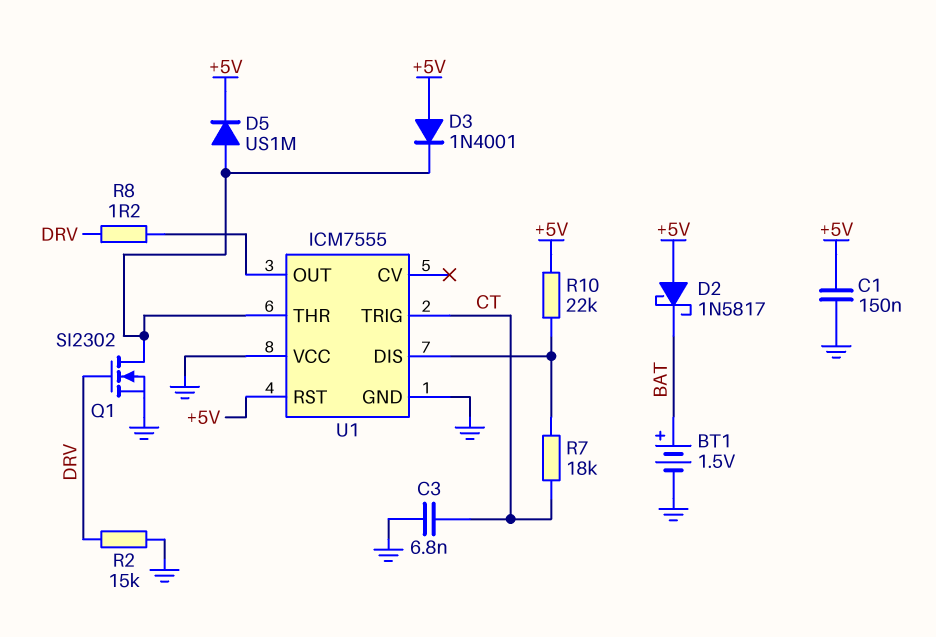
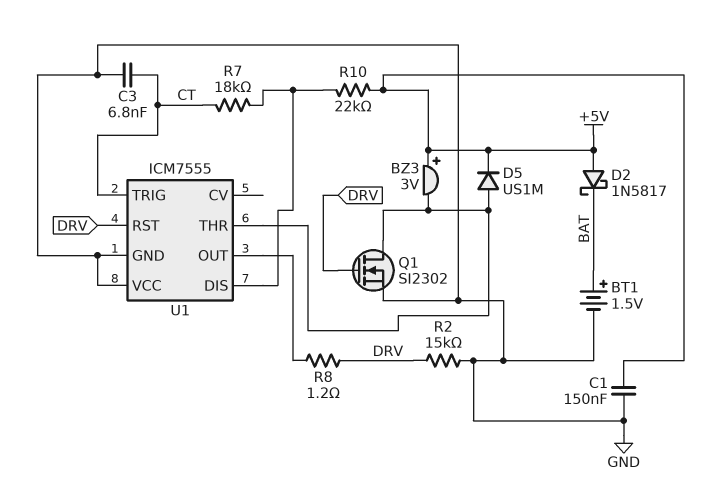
BZ3: none -> buzzer 3V (plus +5V, minus U1/THR)
D3: diode 1N4001 (A +5V, K U1/THR) -> none
U1 pin RST: +5V -> DRV

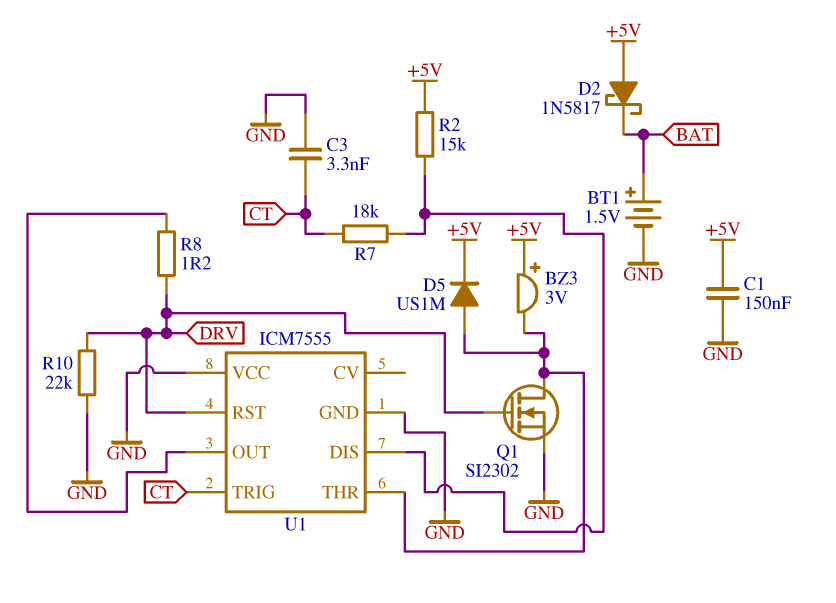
C3: 6.8nF (CT, GND) -> 3.3nF (CT, GND)
R2: 15k (DRV, GND) -> 15k (+5V, U1/DIS)
R10: 22k (+5V, U1/DIS) -> 22k (DRV, GND)

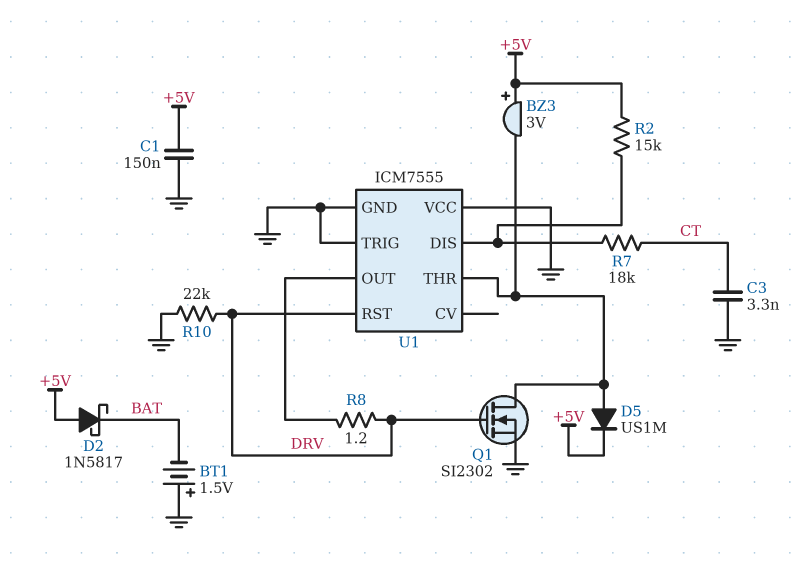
BT1: 1.5V (plus BAT, minus GND) -> 1.5V (plus GND, minus BAT)
U1 pin TRIG: CT -> GND

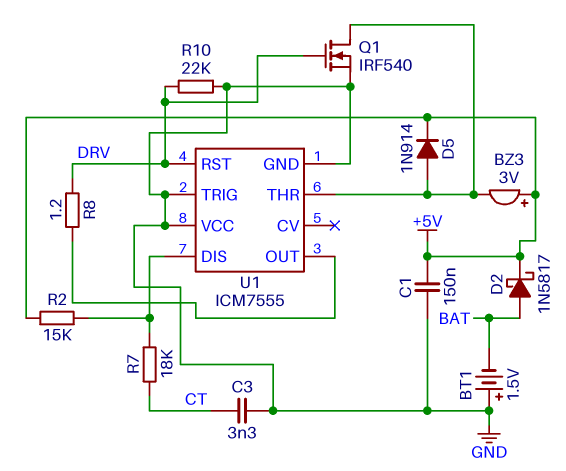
D2: schottky 1N5817 (A +5V, K BAT) -> schottky 1N5817 (A BAT, K +5V)
D5: diode US1M (A U1/THR, K +5V) -> diode 1N914 (A U1/THR, K +5V)
Q1: NMOS SI2302 (G DRV, D U1/THR, S GND) -> NMOS IRF540 (G DRV, D U1/THR, S GND)

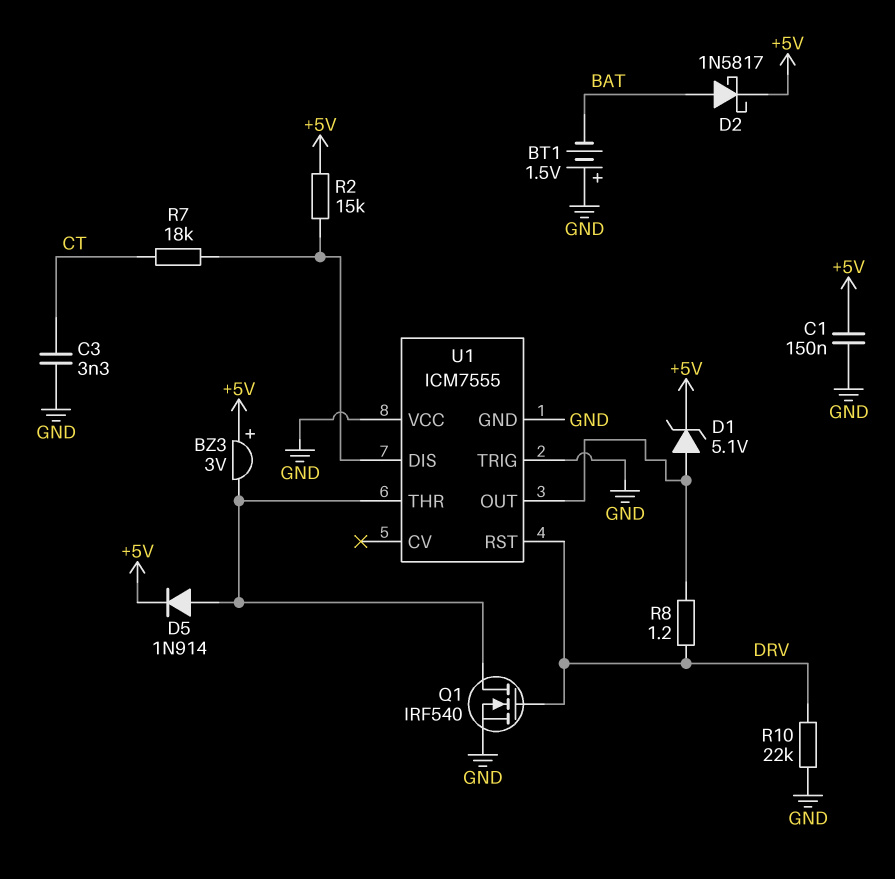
D1: none -> zener 5.1V (A U1/OUT, K +5V)

